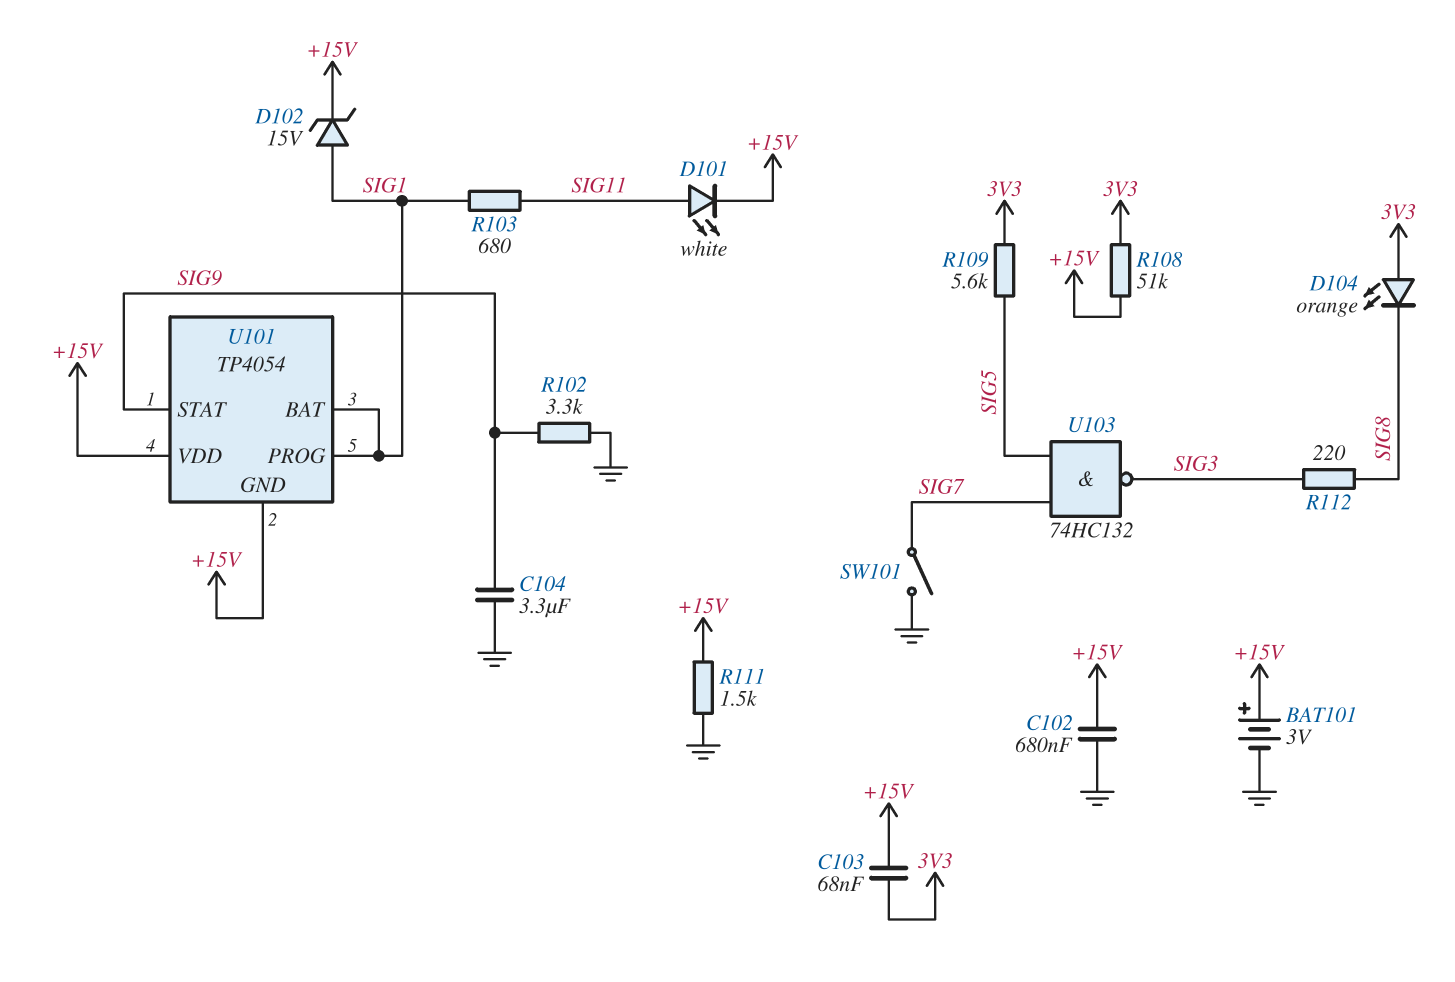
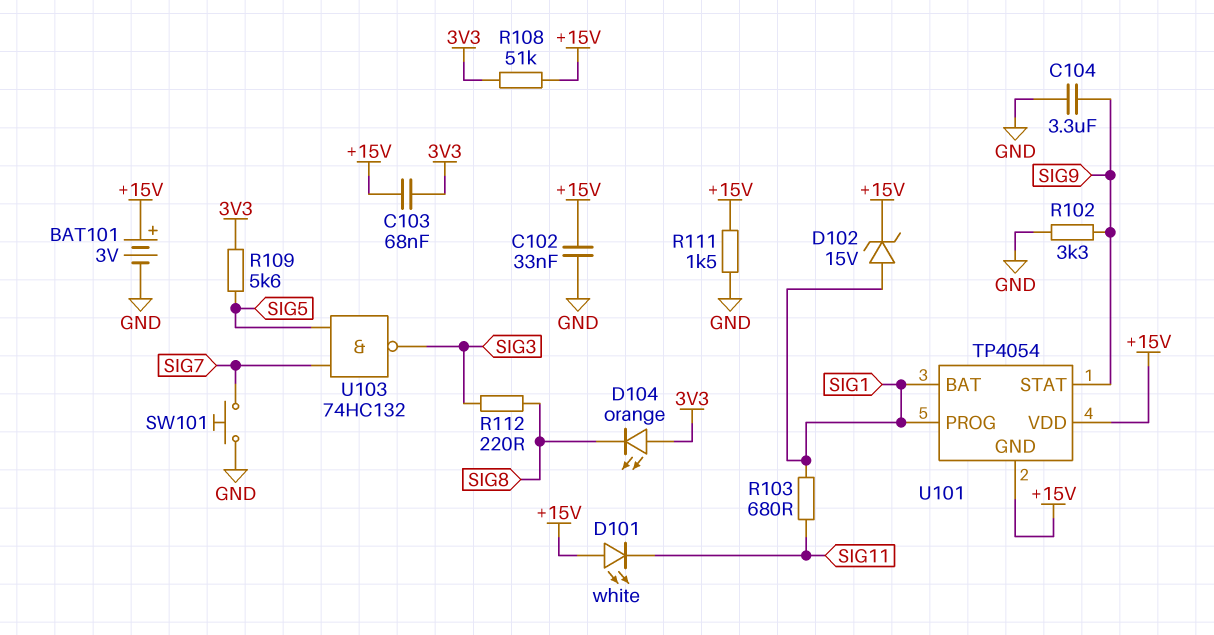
C102: 680nF (+15V, GND) -> 33nF (+15V, GND)
D101: LED white (A SIG11, K +15V) -> LED white (A +15V, K SIG11)
SW101: switch (GND, SIG7) -> button (GND, SIG7)

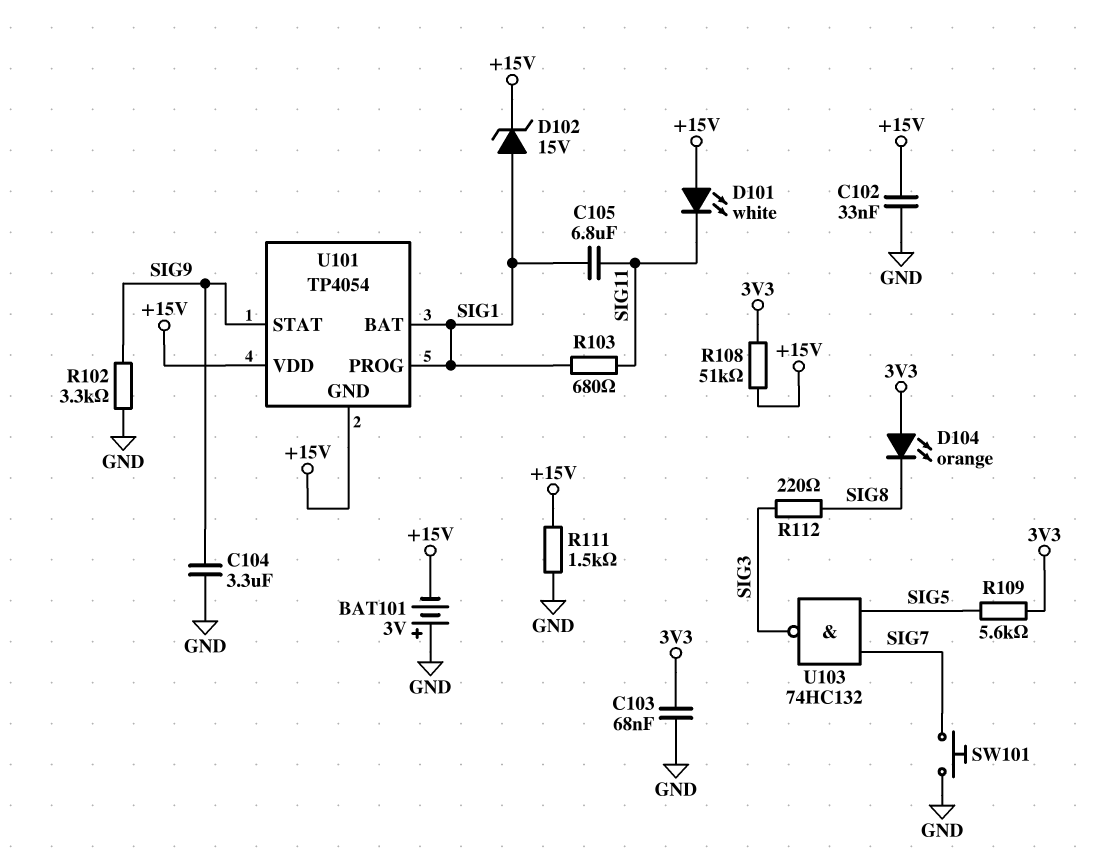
BAT101: 3V (plus +15V, minus GND) -> 3V (plus GND, minus +15V)
C103: 68nF (+15V, 3V3) -> 68nF (3V3, GND)
C105: none -> 6.8uF (SIG1, SIG11)

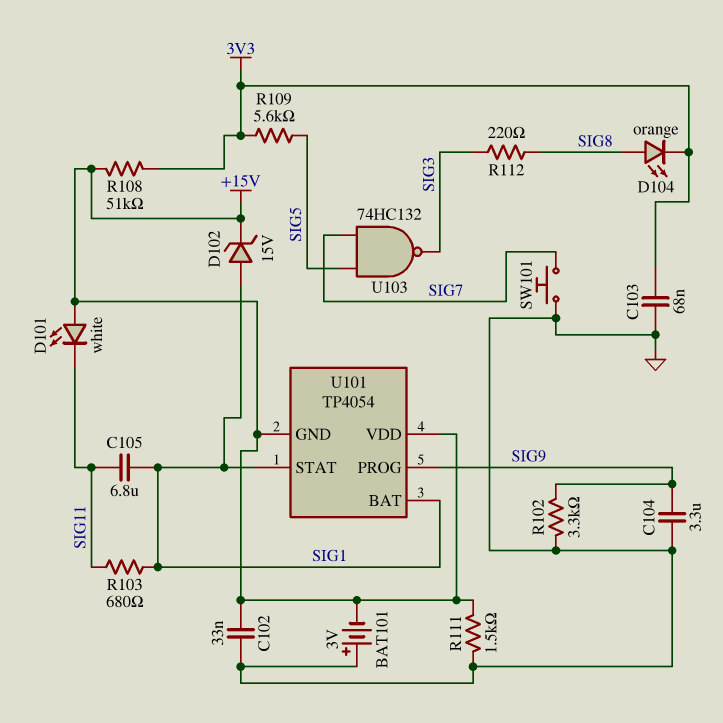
D104: LED orange (A 3V3, K SIG8) -> LED orange (A SIG8, K 3V3)
U101 pin PROG: SIG1 -> SIG9
U101 pin STAT: SIG9 -> SIG1

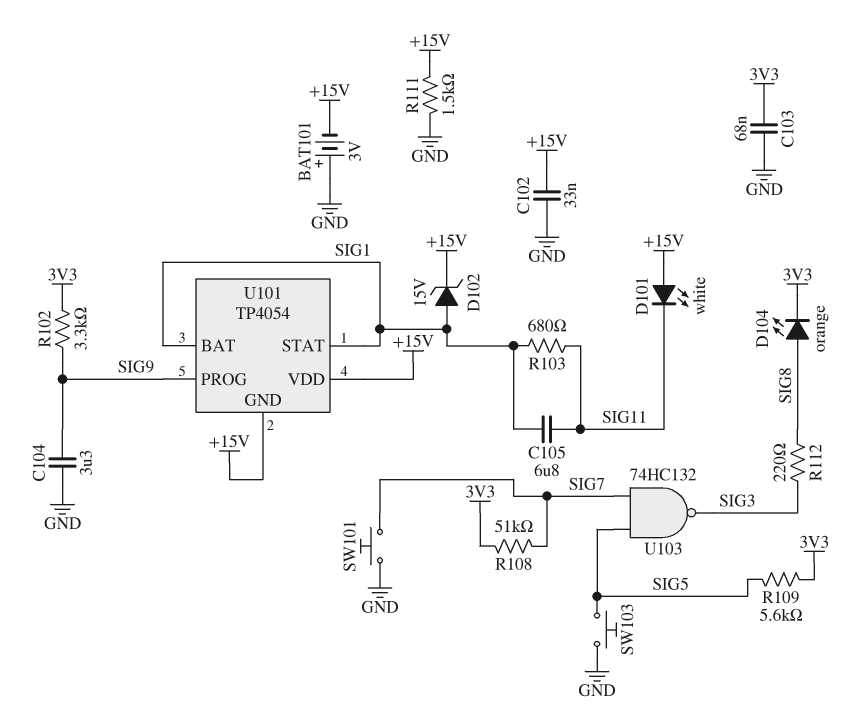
R102: 3.3k (GND, SIG9) -> 3.3k (3V3, SIG9)
R108: 51k (+15V, 3V3) -> 51k (3V3, SIG7)
SW103: none -> button (GND, SIG5)

